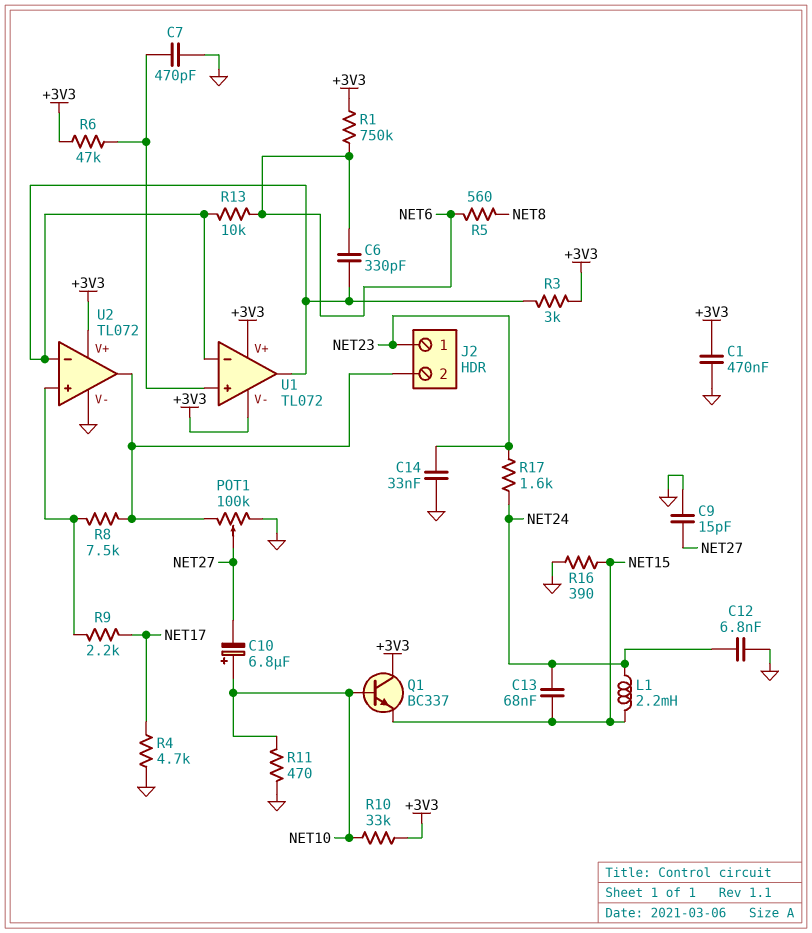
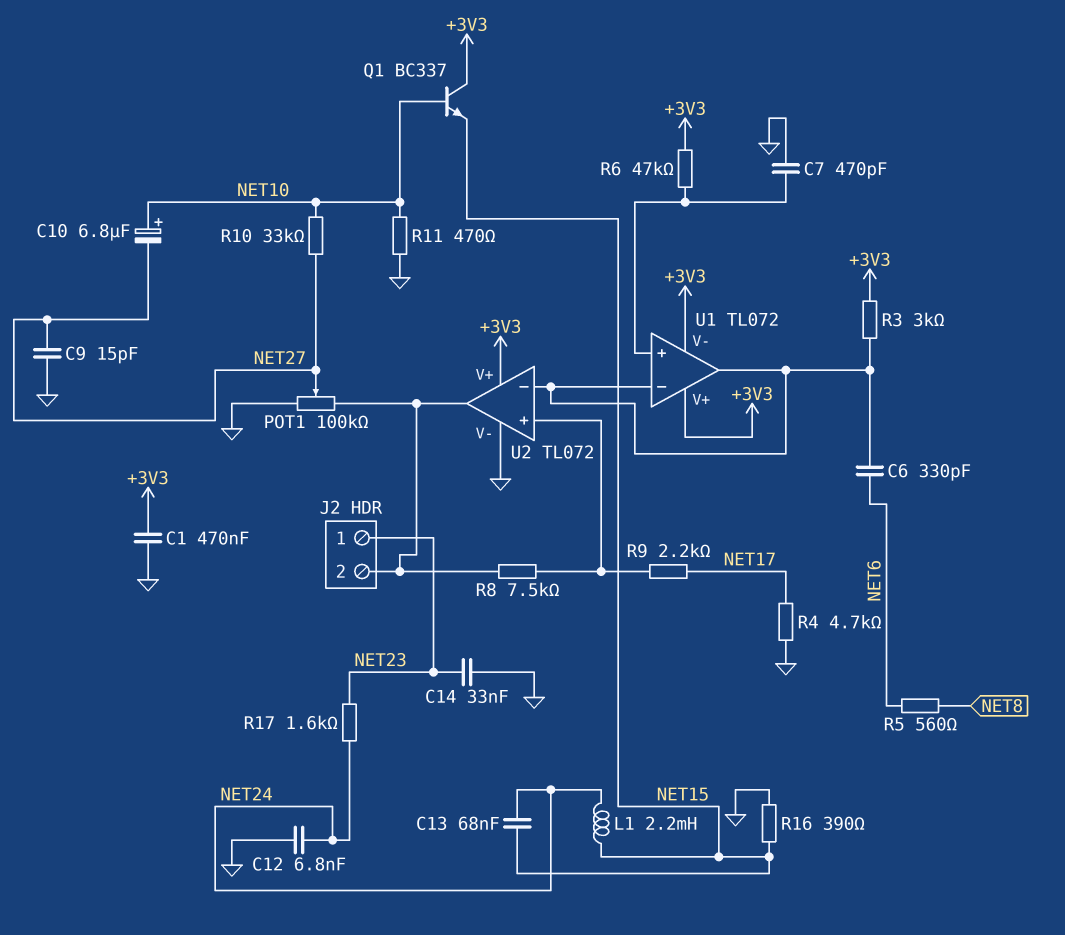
R1: 750k (+3V3, NET6) -> none
R10: 33k (+3V3, NET10) -> 33k (NET10, NET27)
R13: 10k (NET6, U1/in-) -> none

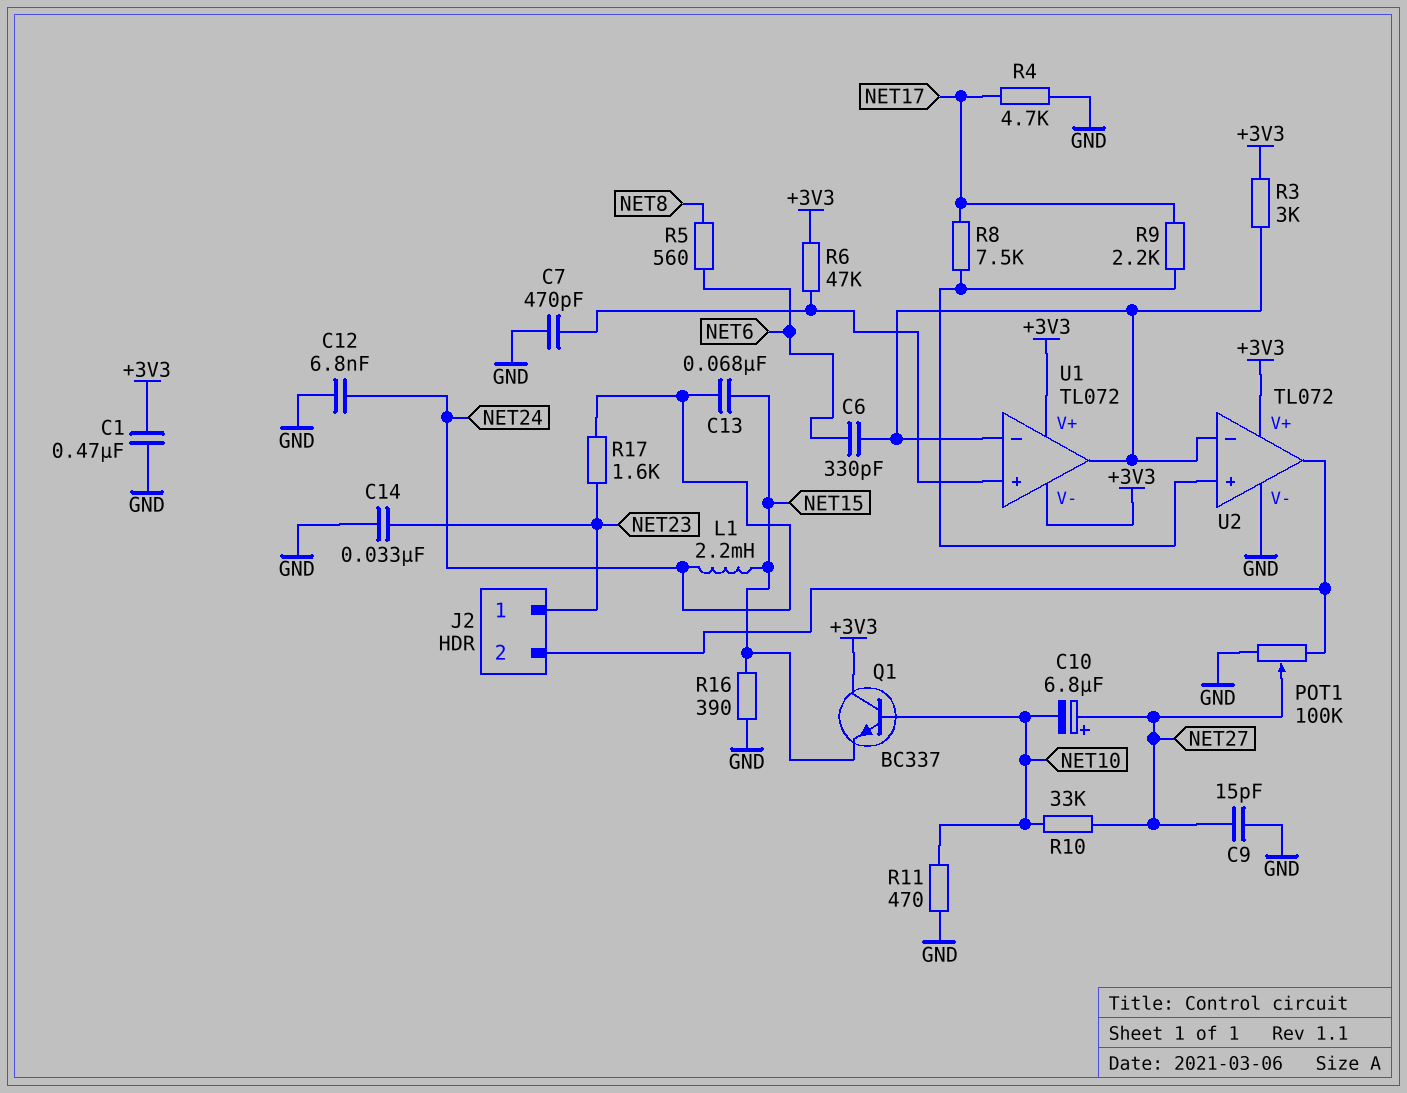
C10: 6.8uF (plus NET10, minus NET27) -> 6.8uF (plus NET27, minus NET10)
R8: 7.5k (J2/2, U2/in+) -> 7.5k (NET17, U2/in+)

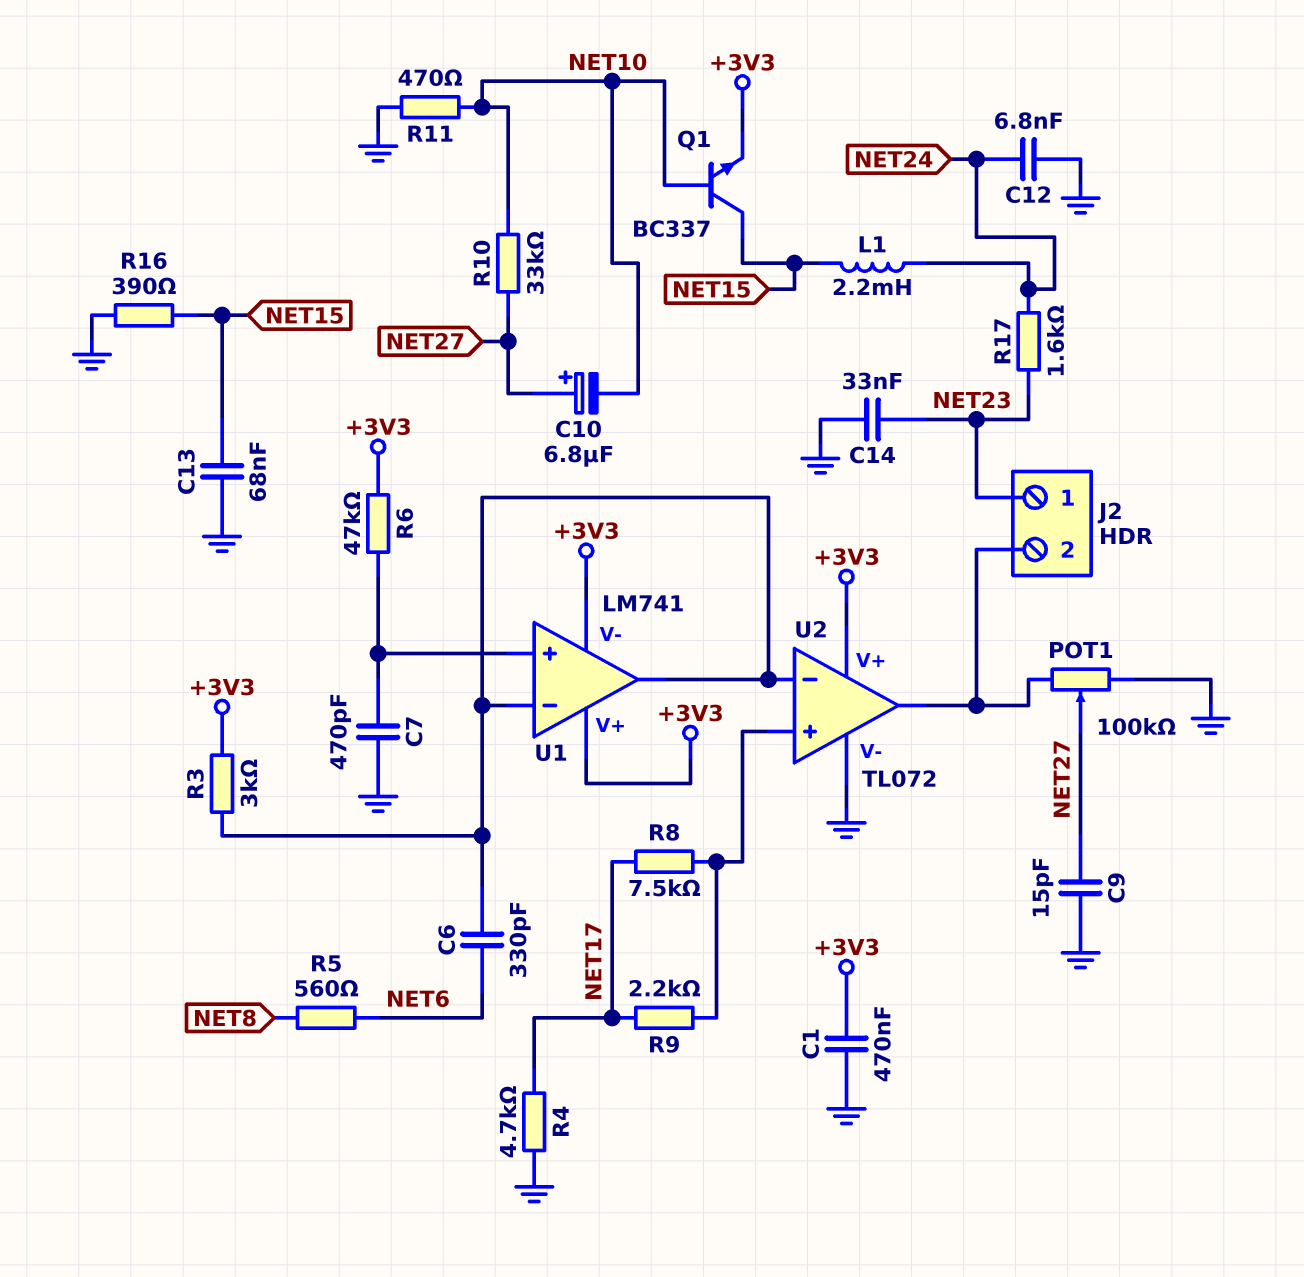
C13: 68nF (NET15, NET24) -> 68nF (GND, NET15)
Q1: NPN BC337 (B NET10, C +3V3, E NET15) -> NPN BC337 (B NET10, C NET15, E +3V3)
U1: TL072 -> LM741

